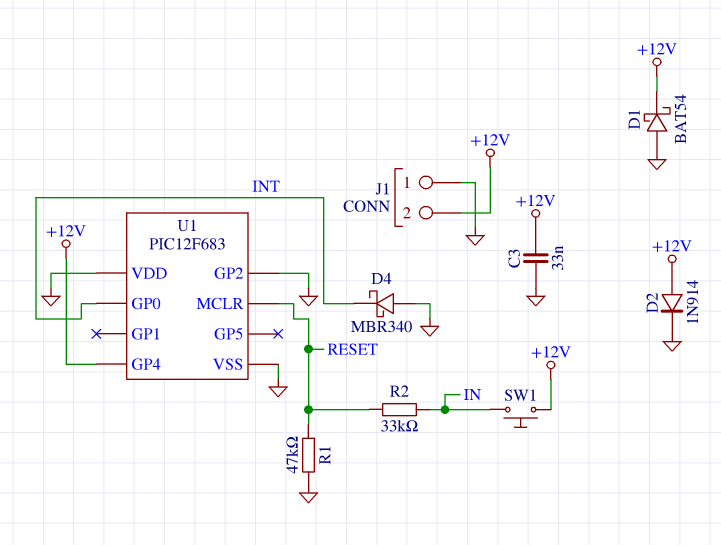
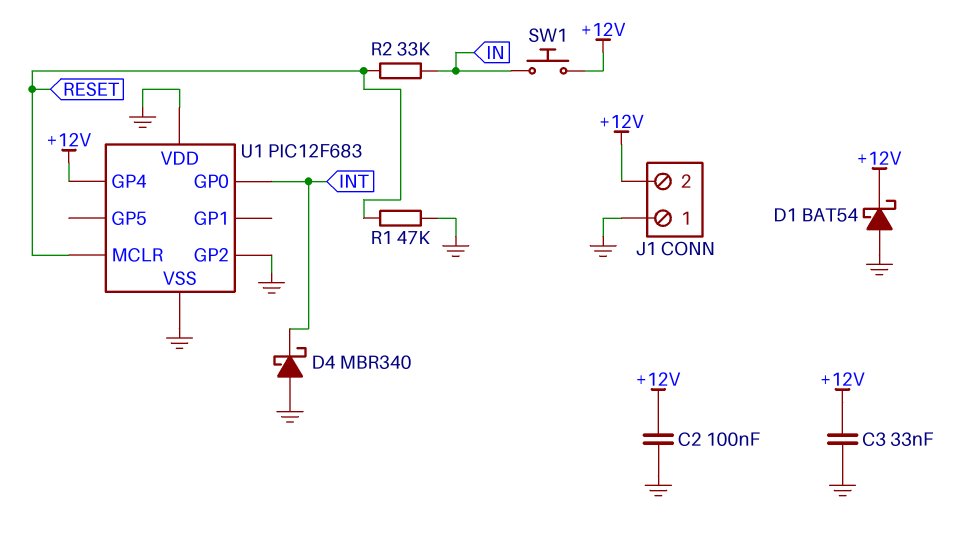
C2: none -> 100nF (+12V, GND)
D2: diode 1N914 (A +12V, K GND) -> none

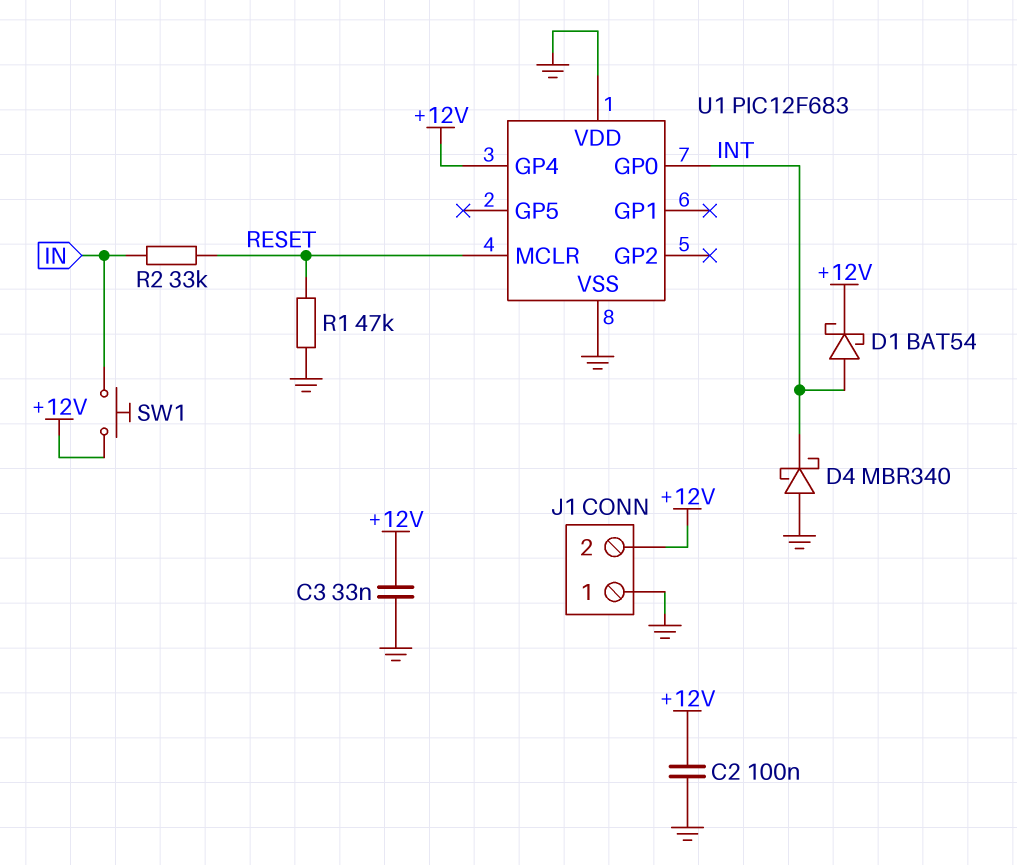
D1: schottky BAT54 (A GND, K +12V) -> schottky BAT54 (A INT, K +12V)
U1 pin GP2: GND -> none

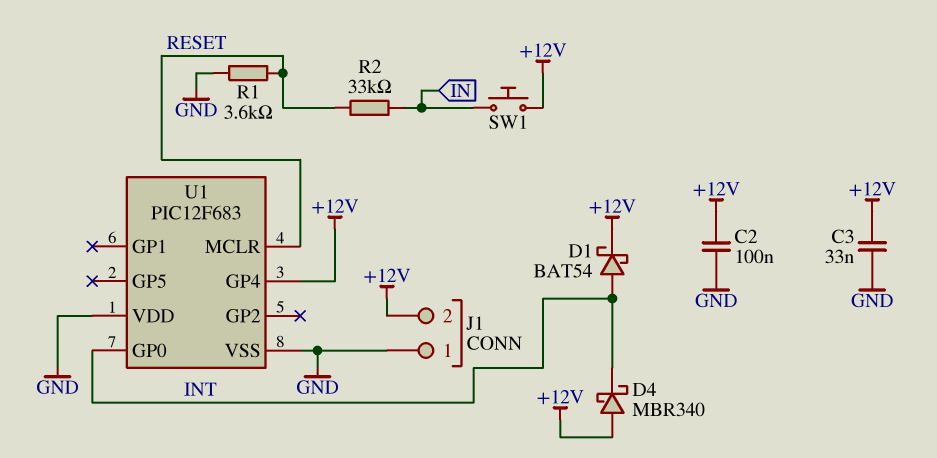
D4: schottky MBR340 (A GND, K INT) -> schottky MBR340 (A +12V, K INT)
R1: 47k (GND, RESET) -> 3.6k (GND, RESET)

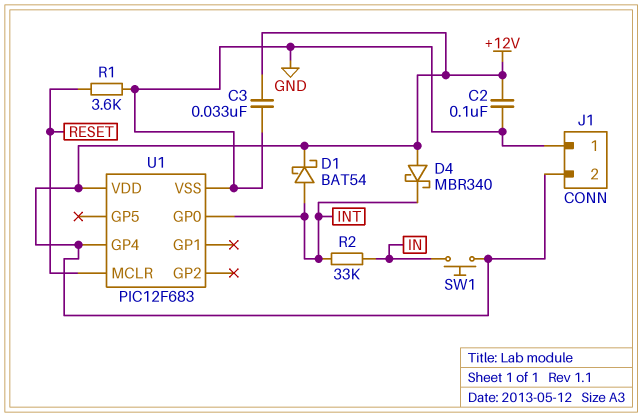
R2: 33k (IN, RESET) -> 33k (IN, INT)
U1 pin VDD: GND -> +12V

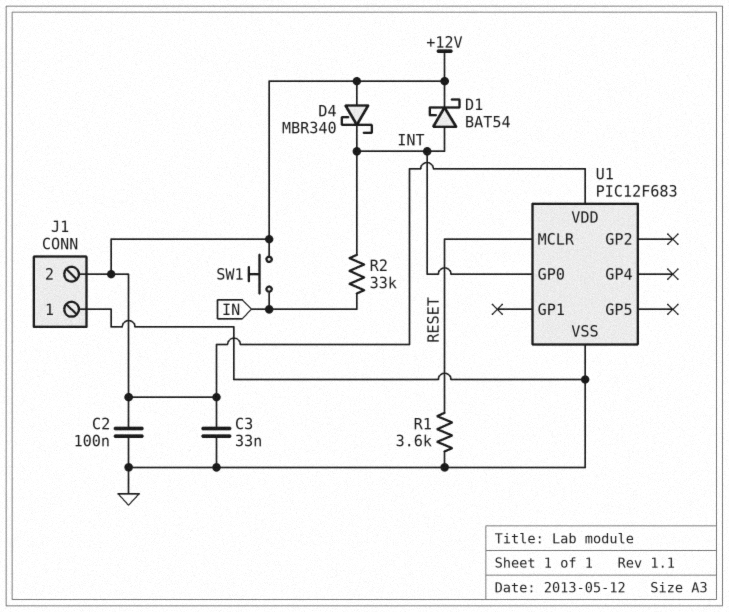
U1 pin GP4: +12V -> none

